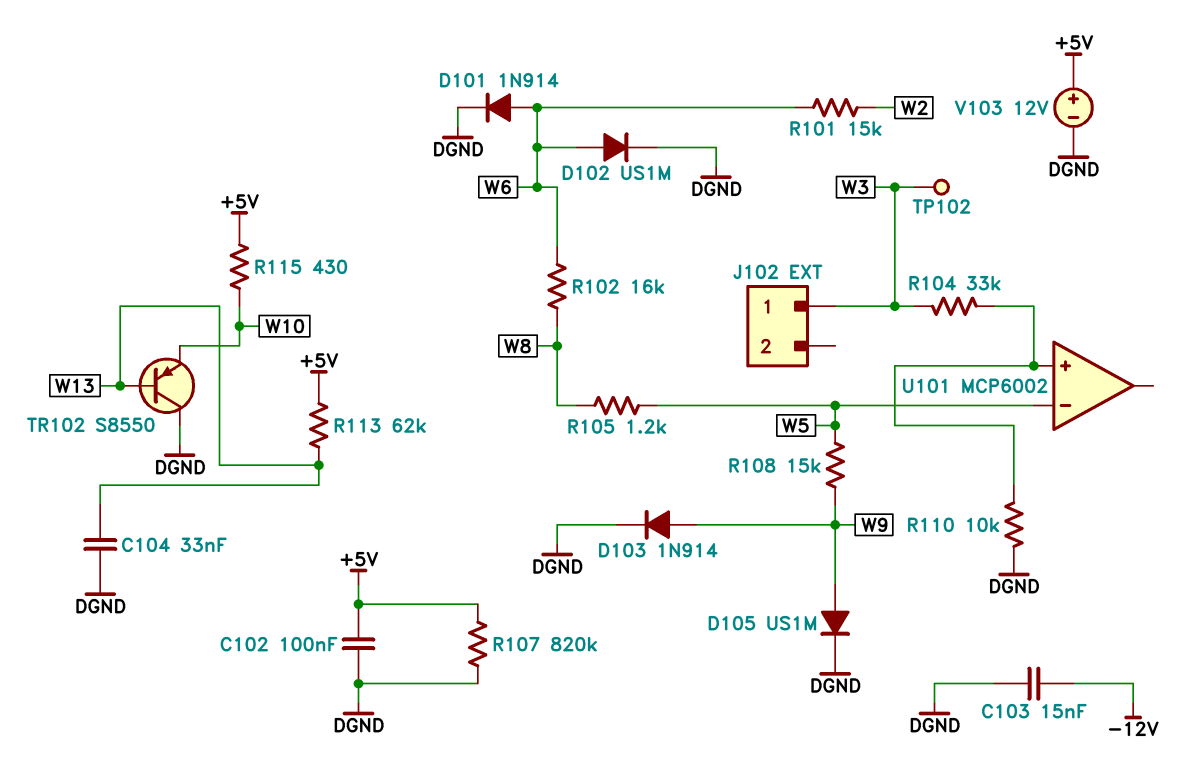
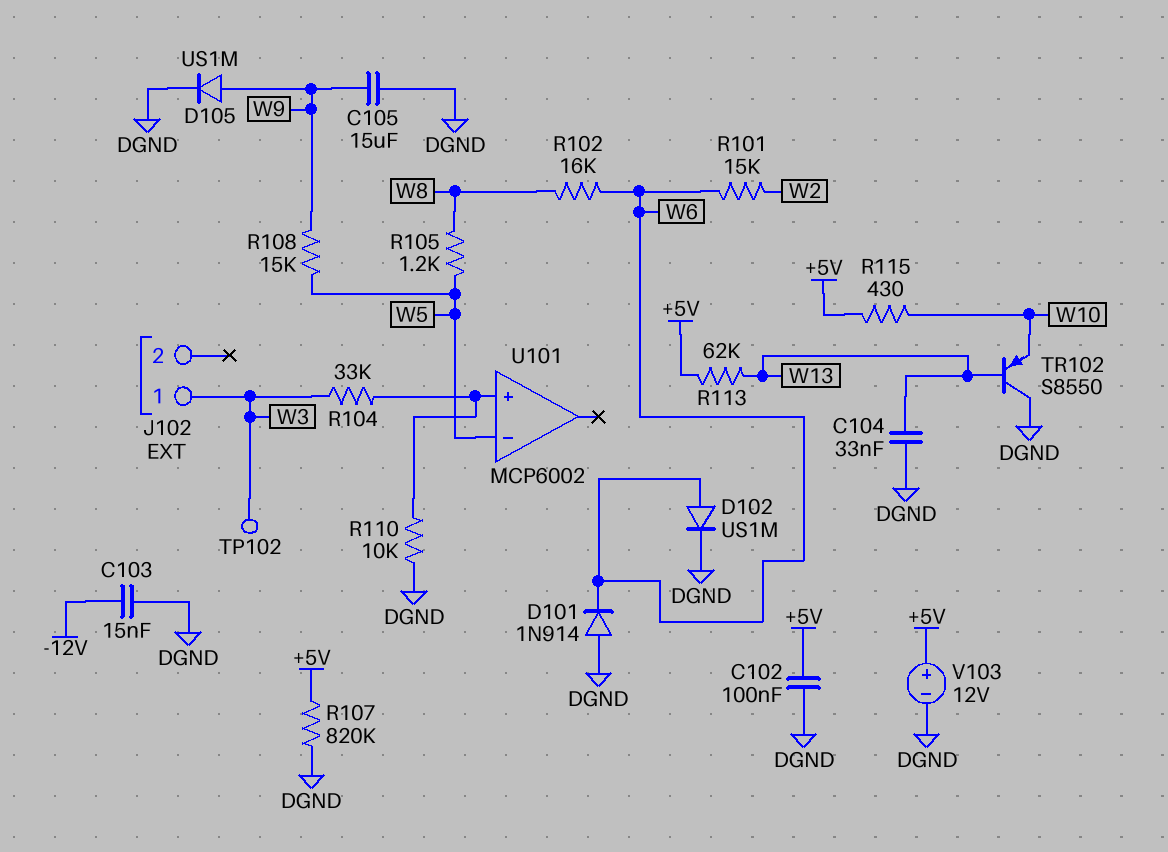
C105: none -> 15uF (DGND, W9)
D101: diode 1N914 (A W6, K DGND) -> diode 1N914 (A DGND, K W6)
D103: diode 1N914 (A W9, K DGND) -> none

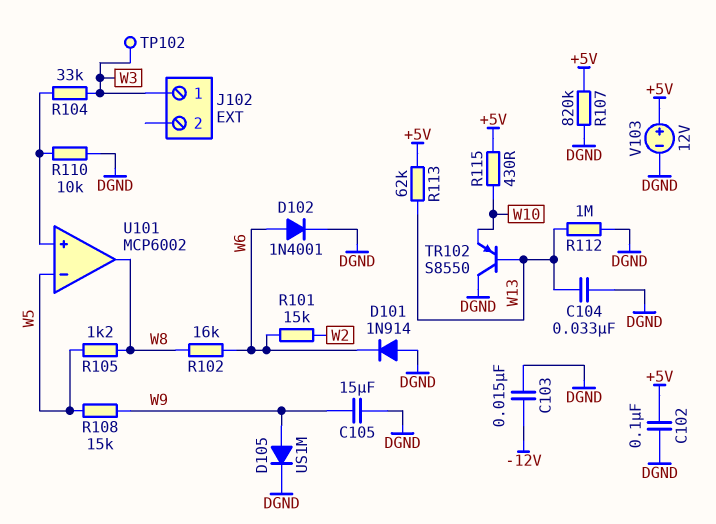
D102: diode US1M (A W6, K DGND) -> diode 1N4001 (A W6, K DGND)
R112: none -> 1M (DGND, W13)
U101 pin out: none -> W8

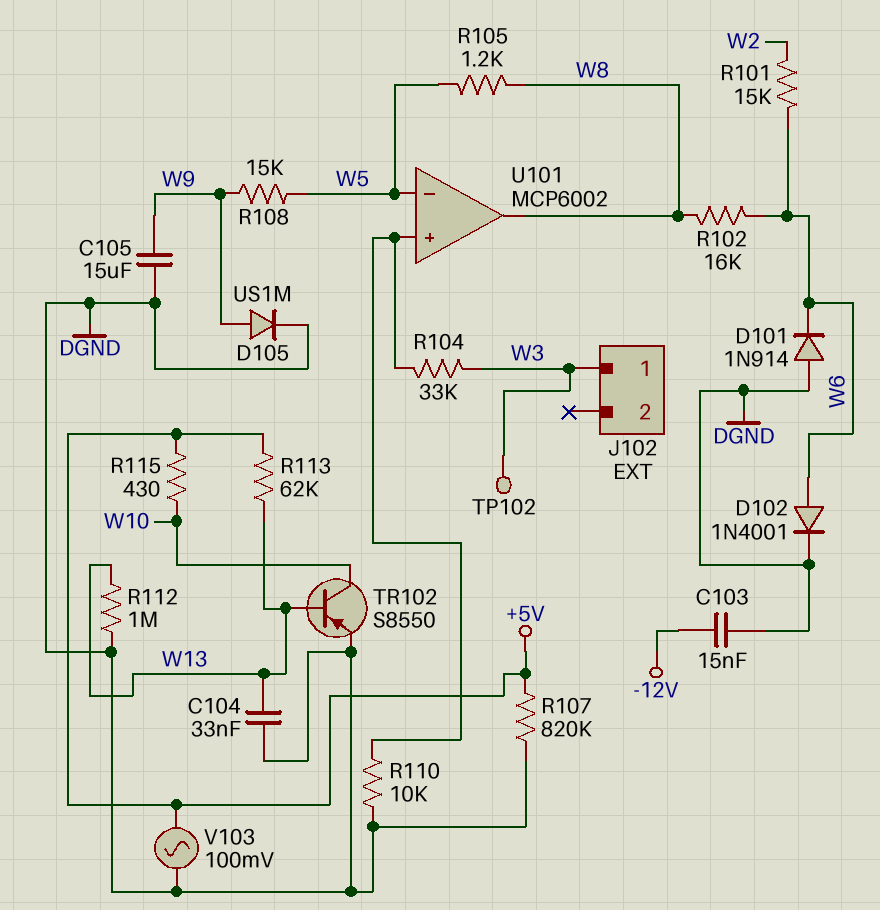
C102: 100nF (+5V, DGND) -> none
TR102: PNP S8550 (B W13, C DGND, E W10) -> PNP S8550 (B W13, C W10, E DGND)
V103: 12V (plus +5V, minus DGND) -> AC 100mV (+5V, DGND)

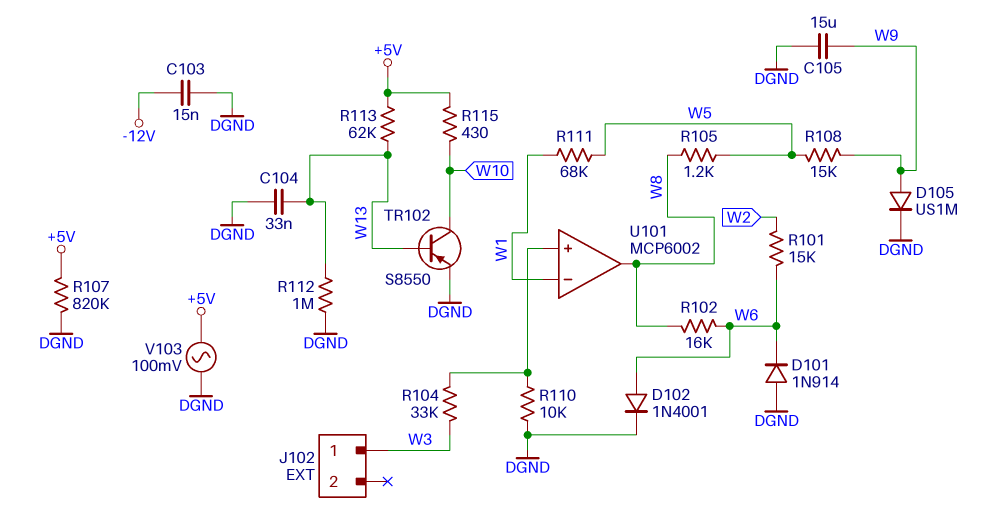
R111: none -> 68k (W1, W5)
TP102: test point (W3) -> none
U101 pin in-: W5 -> W1

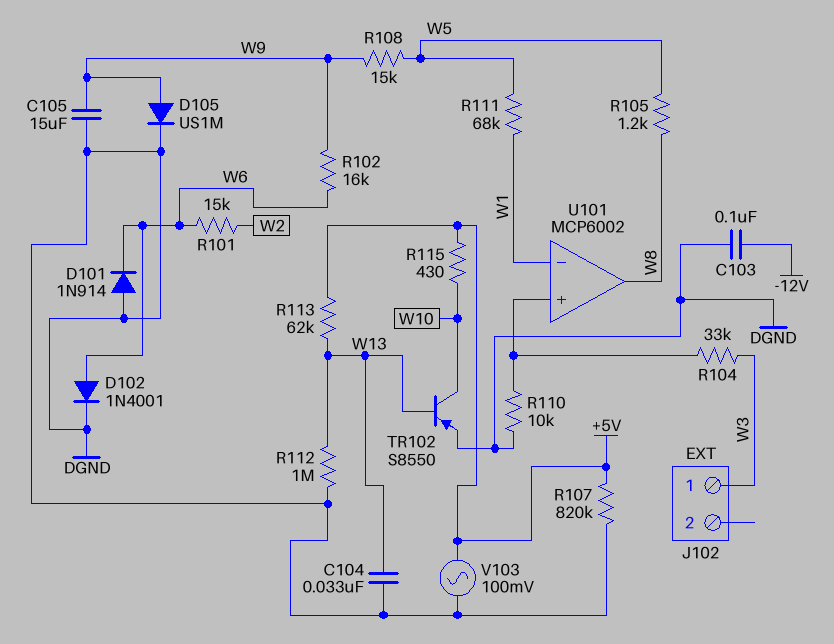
C103: 15nF (-12V, DGND) -> 100nF (-12V, DGND)
R102: 16k (W6, W8) -> 16k (W6, W9)

